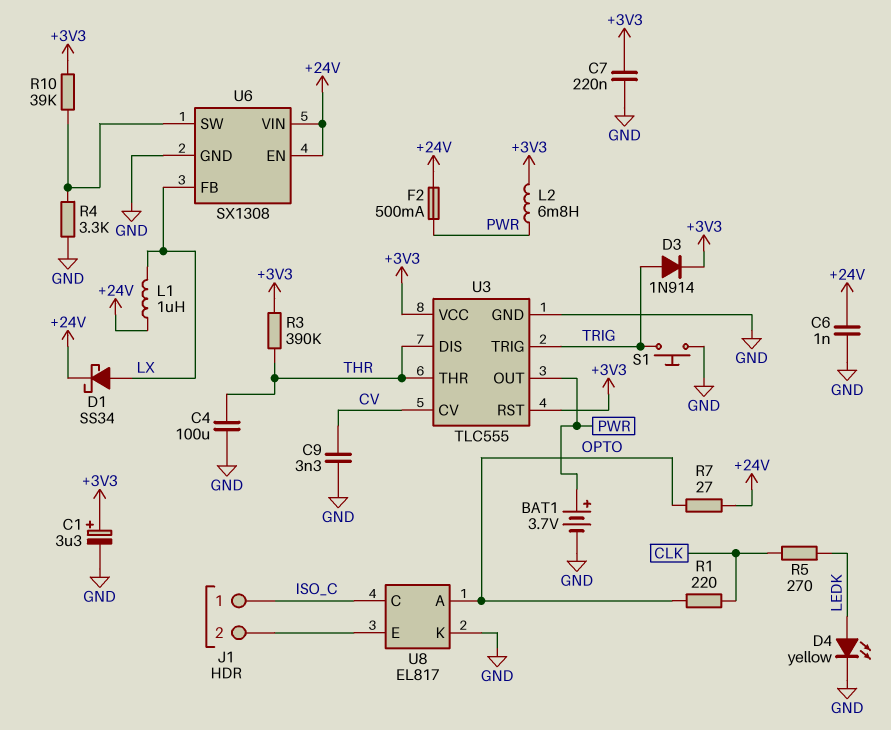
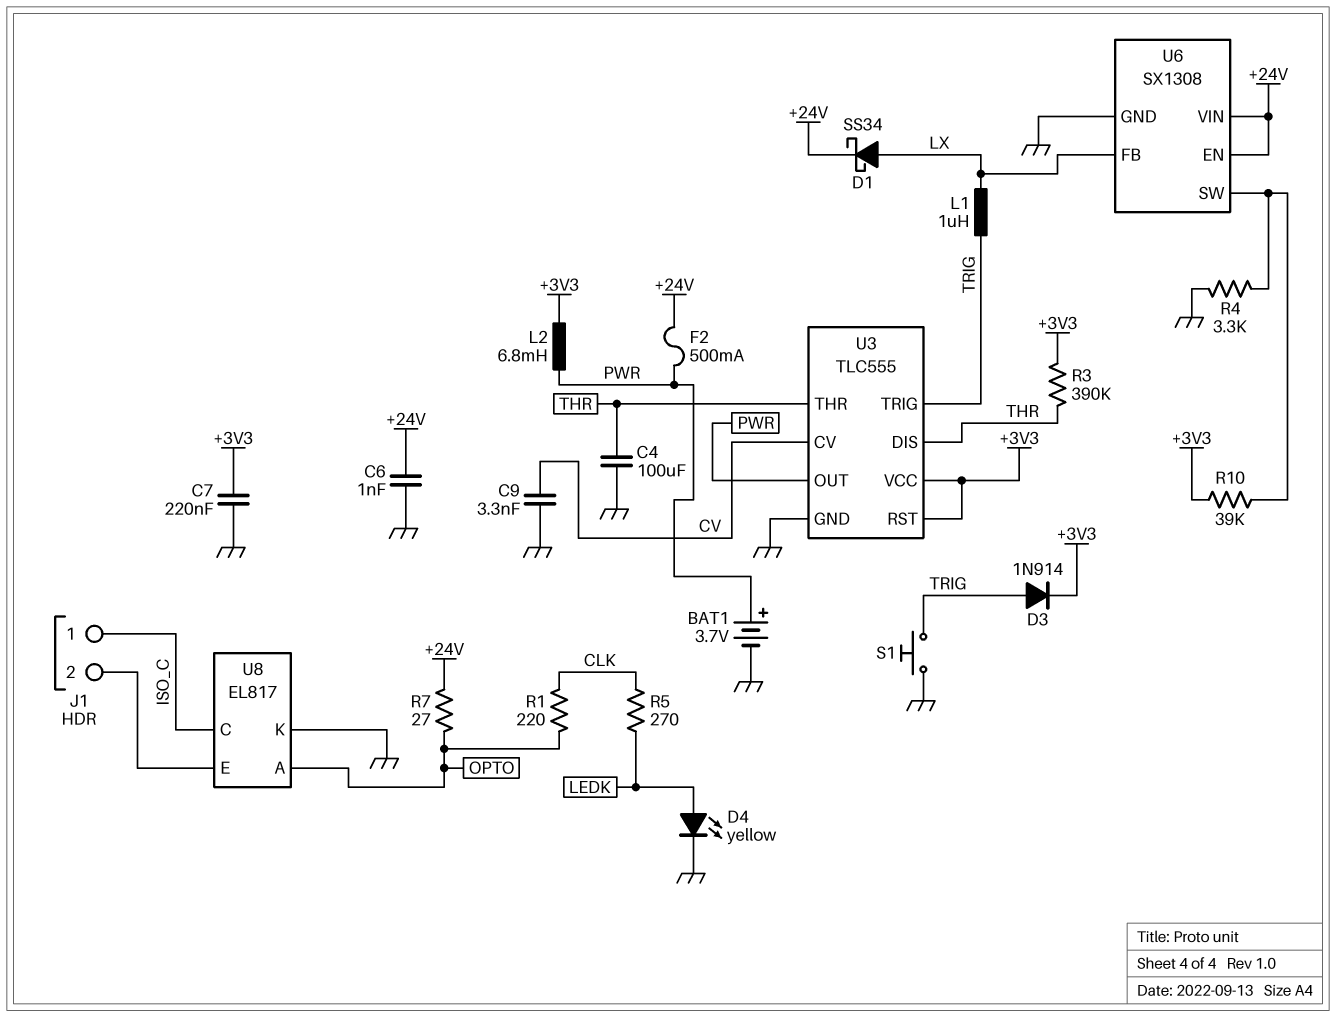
C1: 3.3uF (plus +3V3, minus GND) -> none
L1: 1uH (+24V, LX) -> 1uH (LX, TRIG)

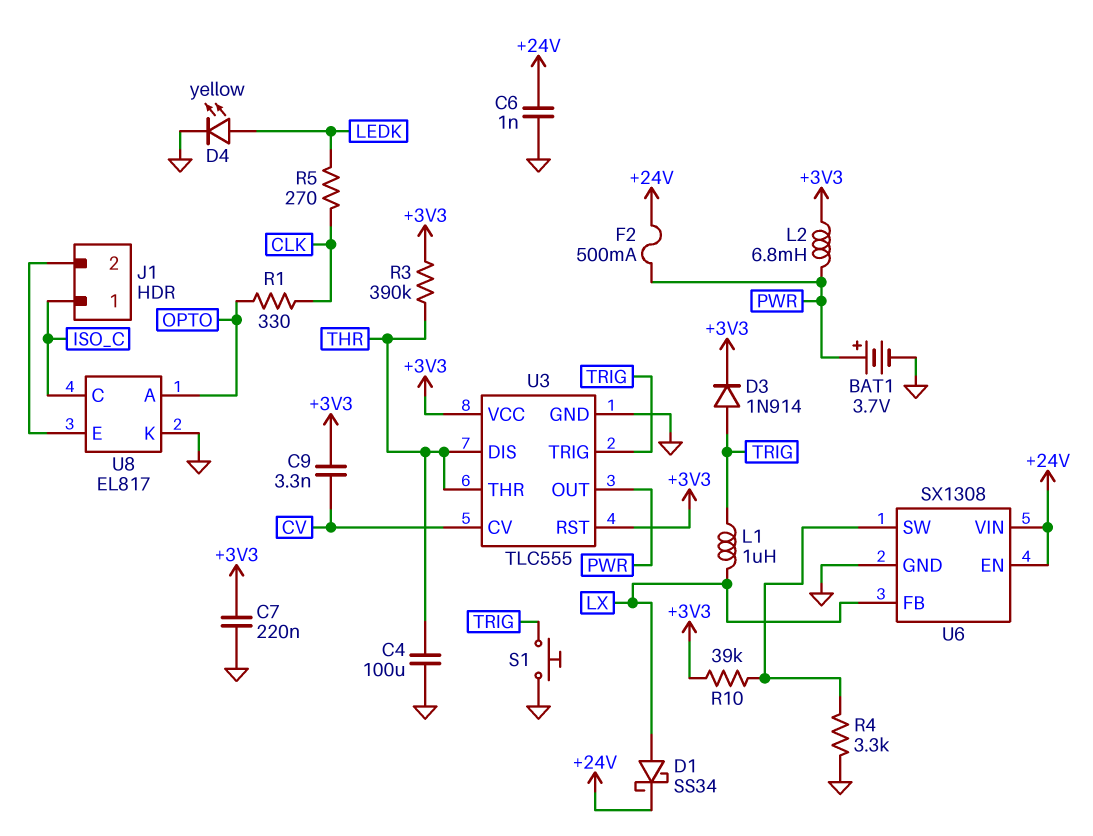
C9: 3.3nF (CV, GND) -> 3.3nF (+3V3, CV)
R1: 220 (CLK, OPTO) -> 330 (CLK, OPTO)
R7: 27 (+24V, OPTO) -> none

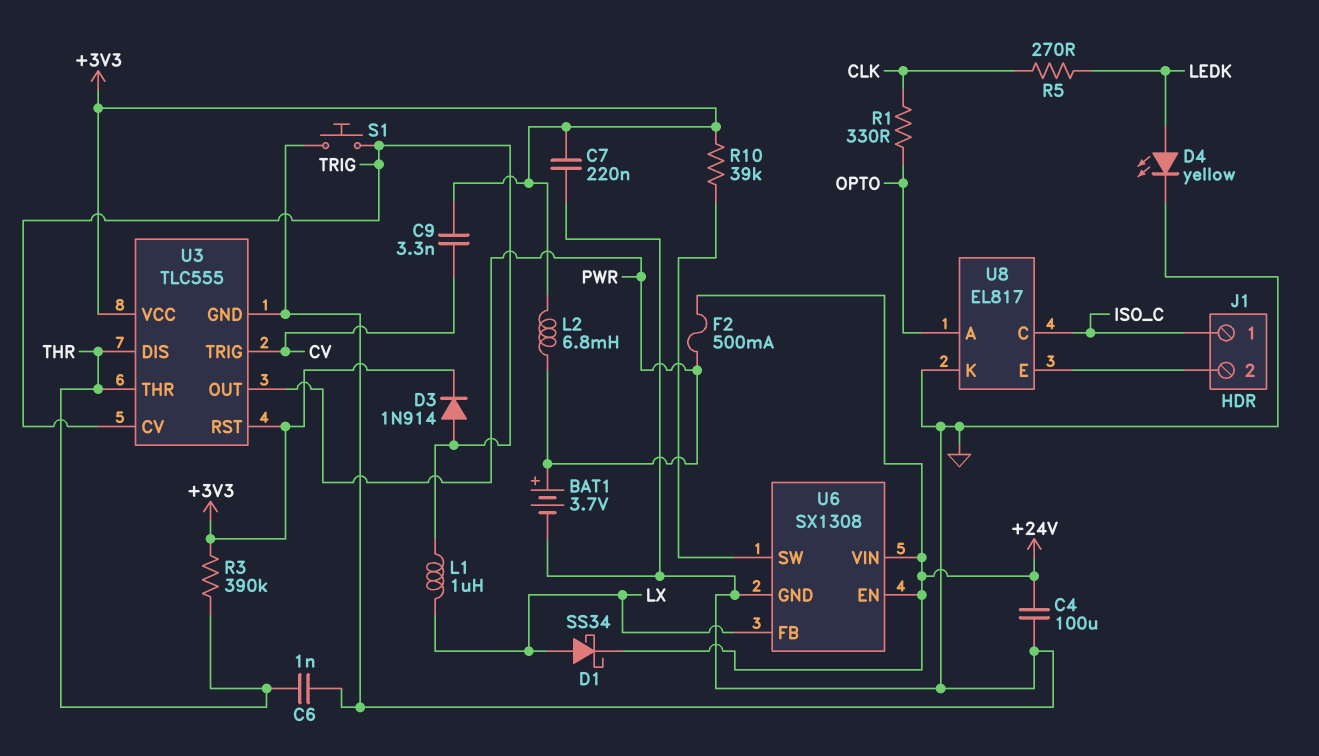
C4: 100uF (GND, THR) -> 100uF (+24V, GND)
C6: 1nF (+24V, GND) -> 1nF (GND, THR)
R4: 3.3k (GND, U6/SW) -> none
U3 pin CV: CV -> TRIG
U3 pin TRIG: TRIG -> CV

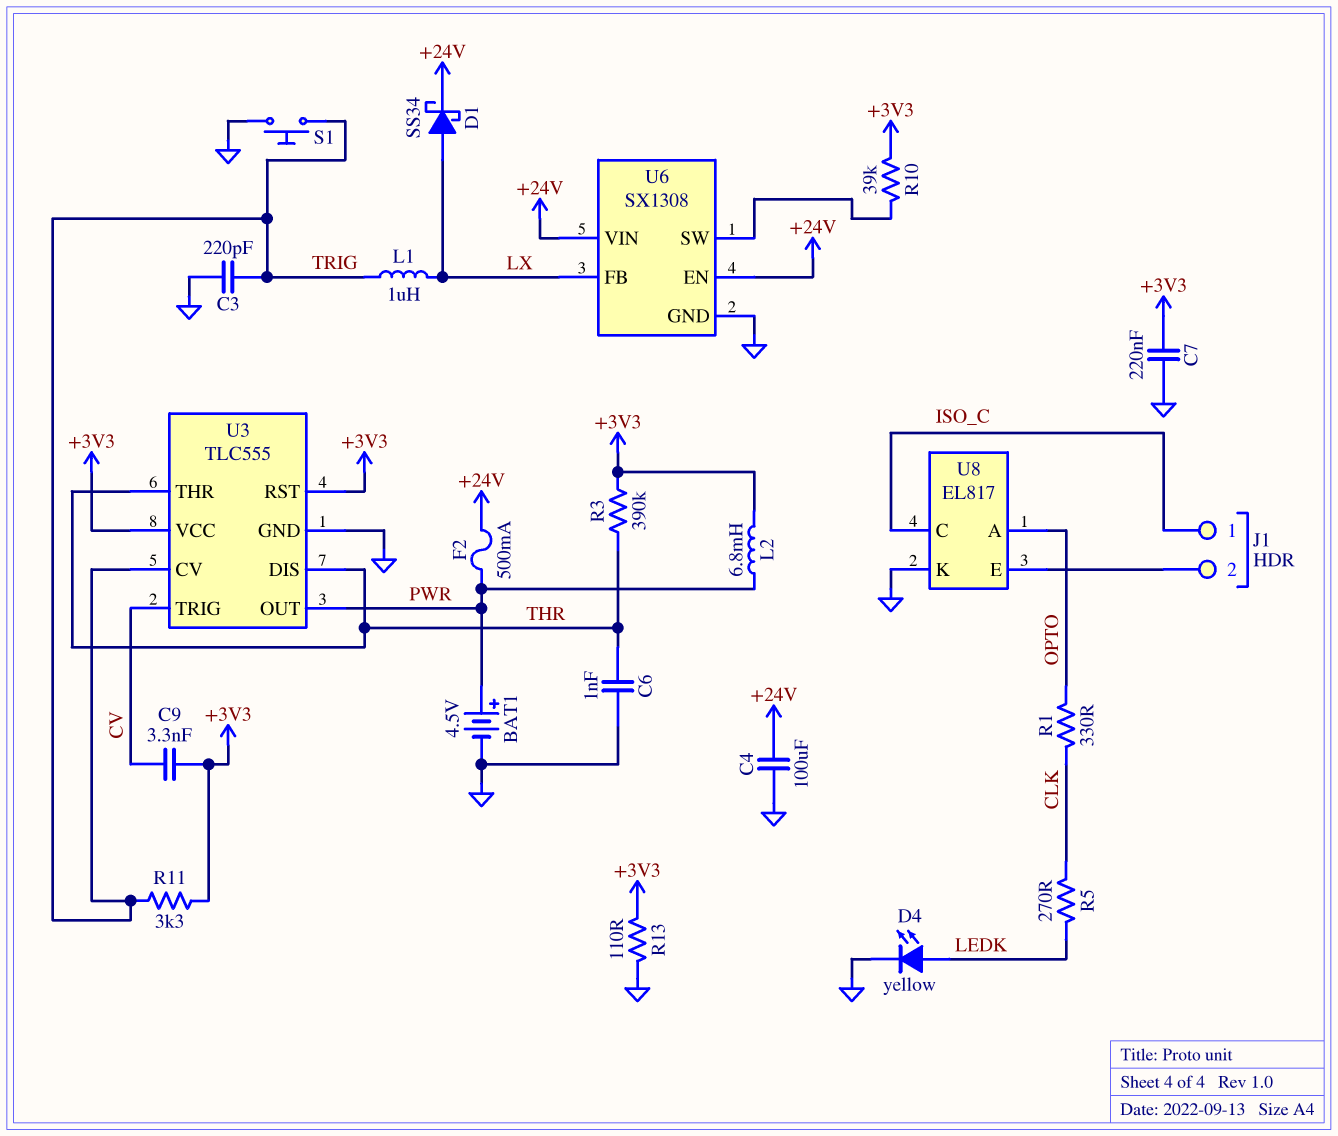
BAT1: 3.7V (plus PWR, minus GND) -> 4.5V (plus PWR, minus GND)
C3: none -> 220pF (GND, TRIG)
D3: diode 1N914 (A TRIG, K +3V3) -> none
R11: none -> 3.3k (+3V3, TRIG)
R13: none -> 110 (+3V3, GND)

